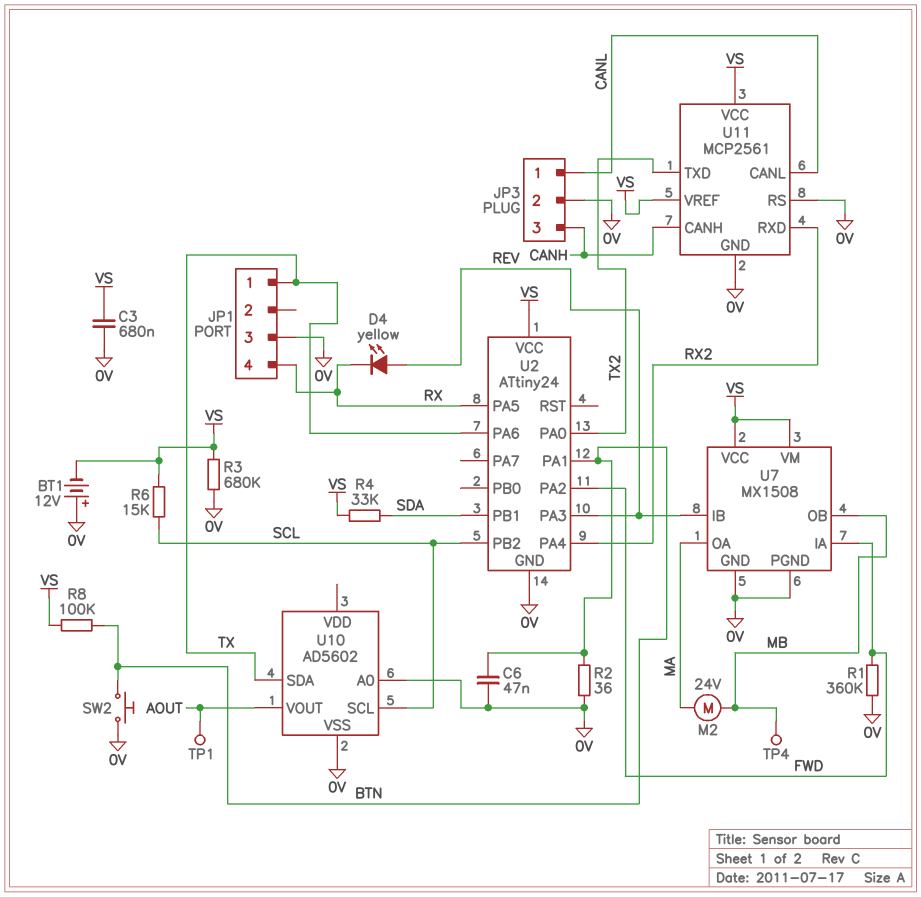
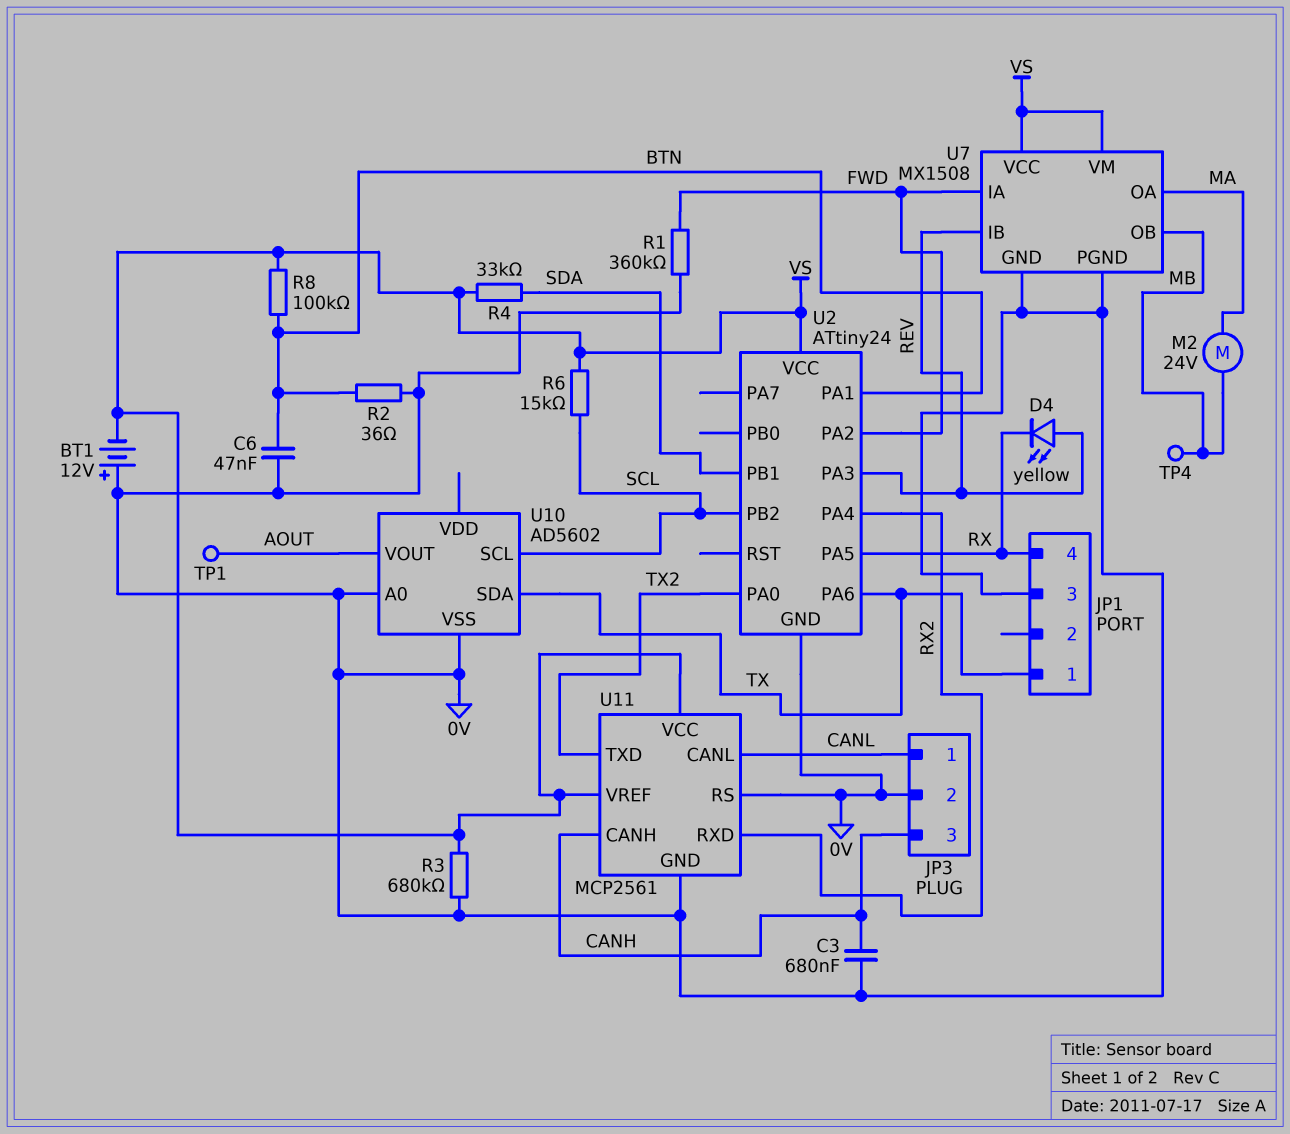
C3: 680nF (0V, VS) -> 680nF (0V, CANH)
SW2: button (0V, BTN) -> none

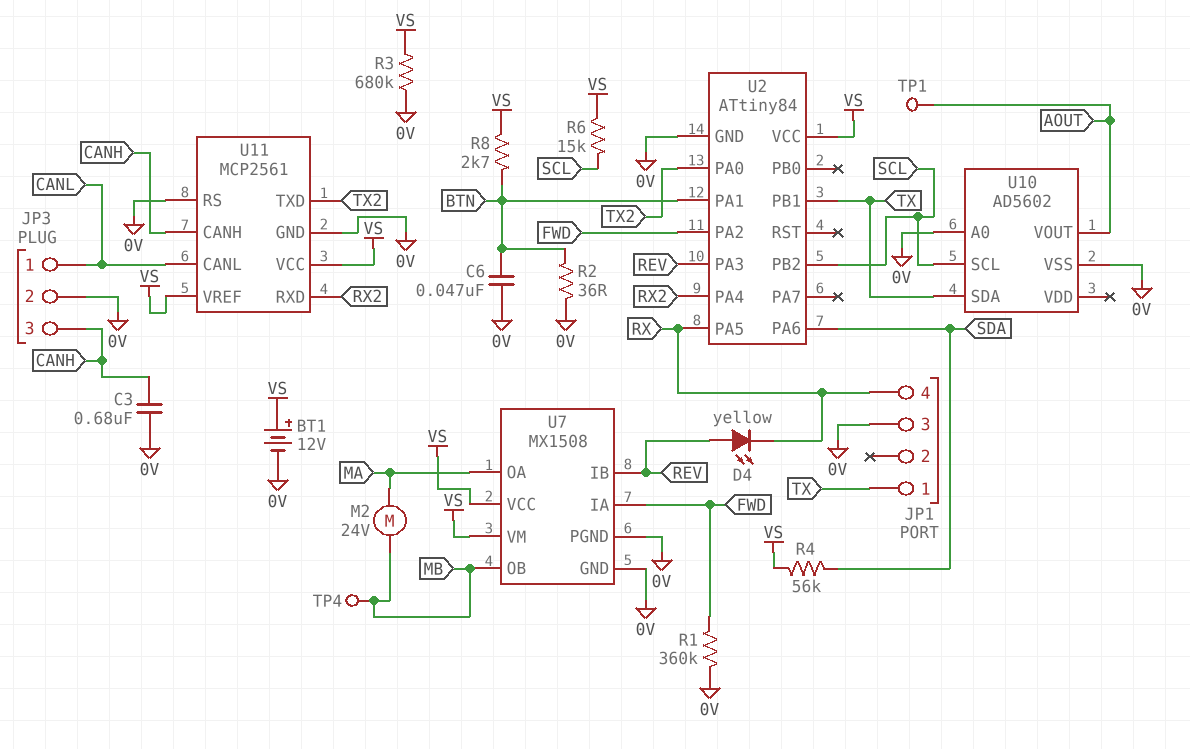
BT1: 12V (plus 0V, minus VS) -> 12V (plus VS, minus 0V)
R4: 33k (SDA, VS) -> 56k (SDA, VS)
R8: 100k (BTN, VS) -> 2.7k (BTN, VS)
U2: ATtiny24 -> ATtiny84
U2 pin PA6: TX -> SDA
U2 pin PB1: SDA -> TX

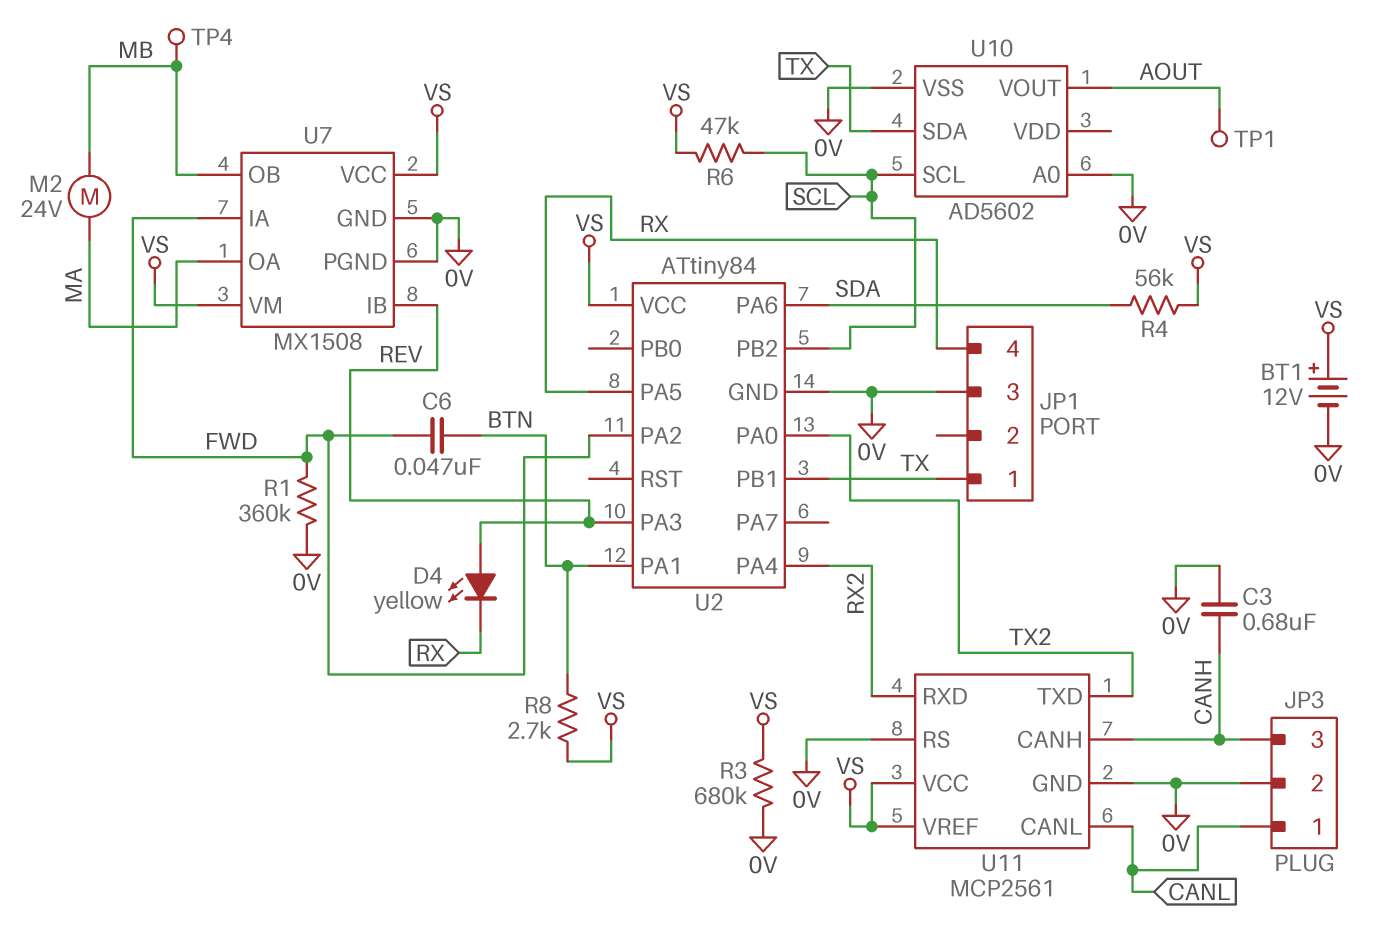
C6: 47nF (0V, BTN) -> 47nF (BTN, FWD)
R2: 36 (0V, BTN) -> none
R6: 15k (SCL, VS) -> 47k (SCL, VS)

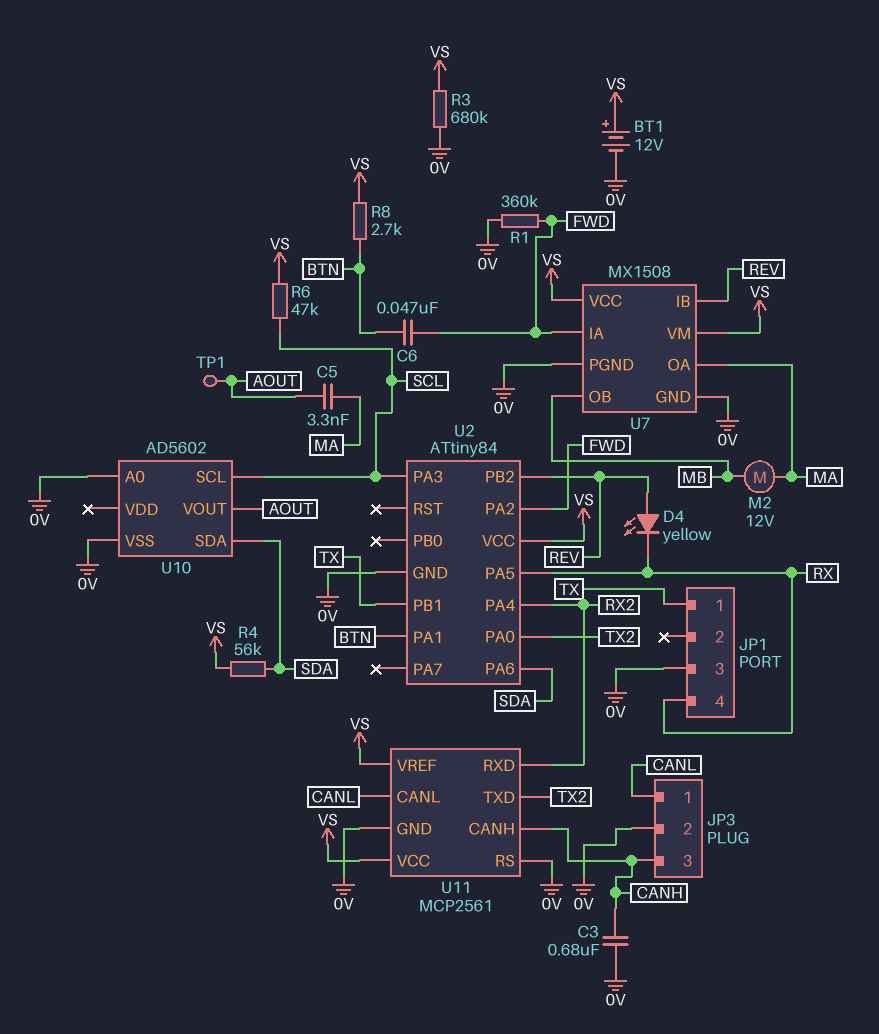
C5: none -> 3.3nF (AOUT, MA)
M2: motor 24V (MA, MB) -> motor 12V (MA, MB)
TP4: test point (MB) -> none
U2 pin PA3: REV -> SCL
U2 pin PB2: SCL -> REV
U10 pin SDA: TX -> SDA

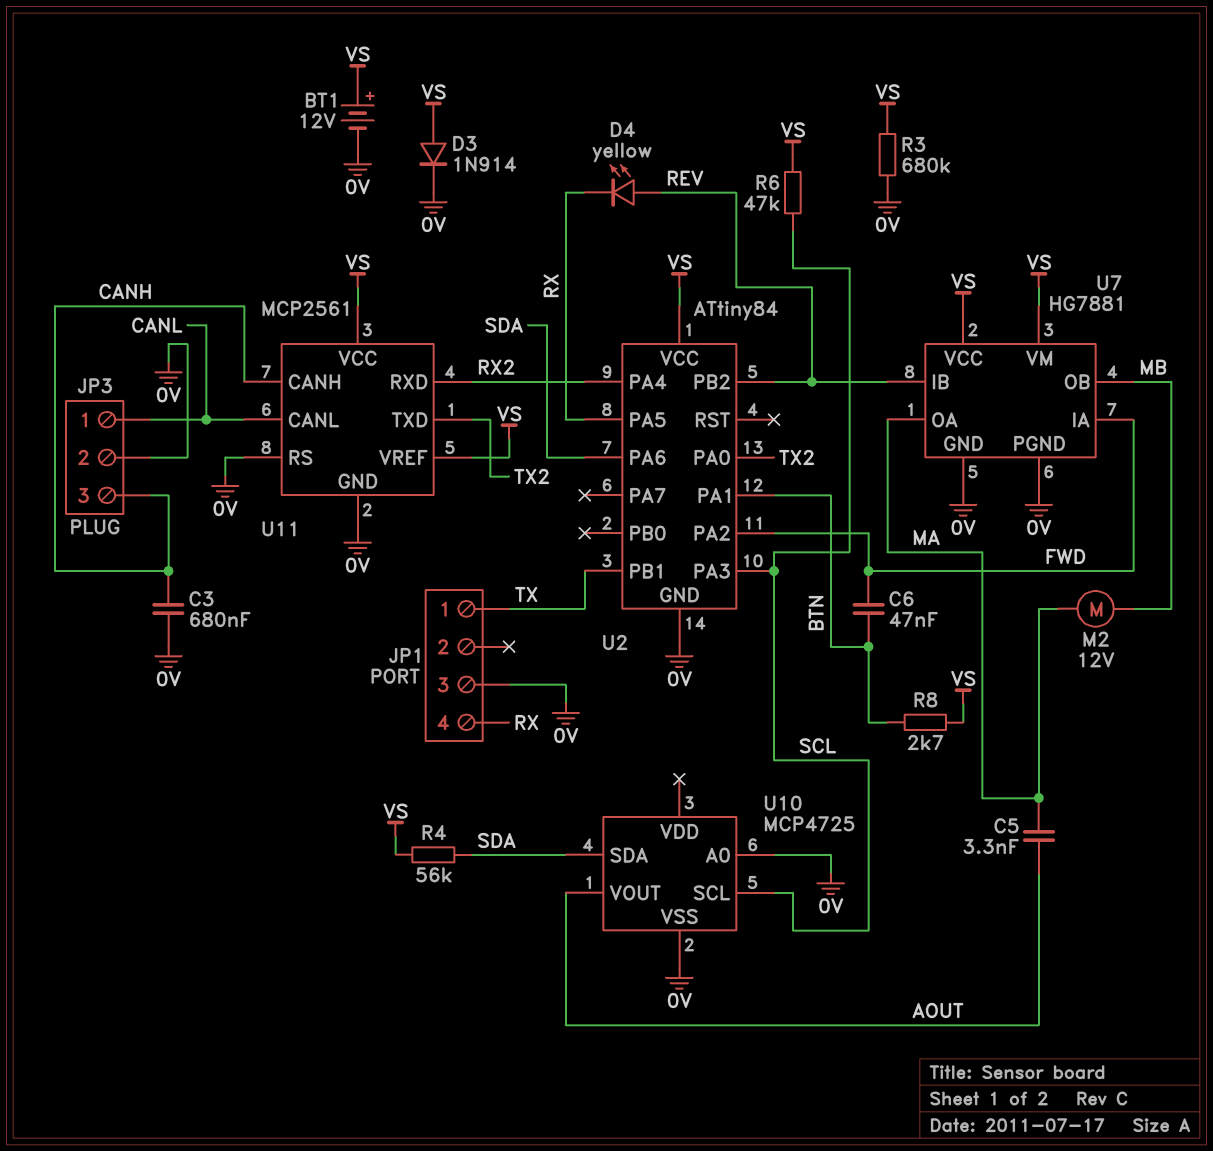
D3: none -> diode 1N914 (A VS, K 0V)
R1: 360k (0V, FWD) -> none
TP1: test point (AOUT) -> none
U7: MX1508 -> HG7881
U10: AD5602 -> MCP4725

